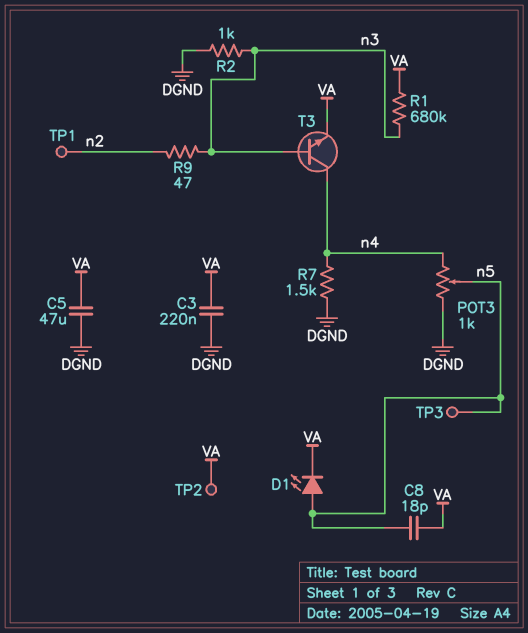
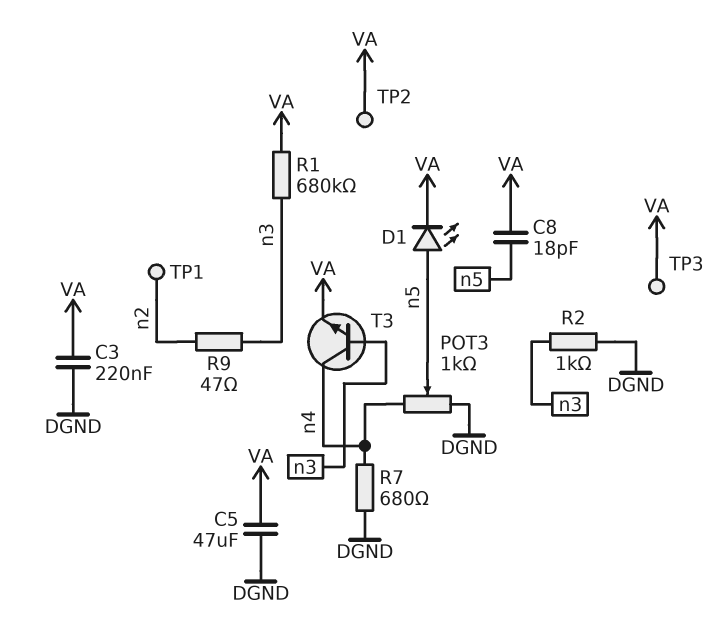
R7: 1.5k (DGND, n4) -> 680 (DGND, n4)
TP3: test point (n5) -> test point (VA)

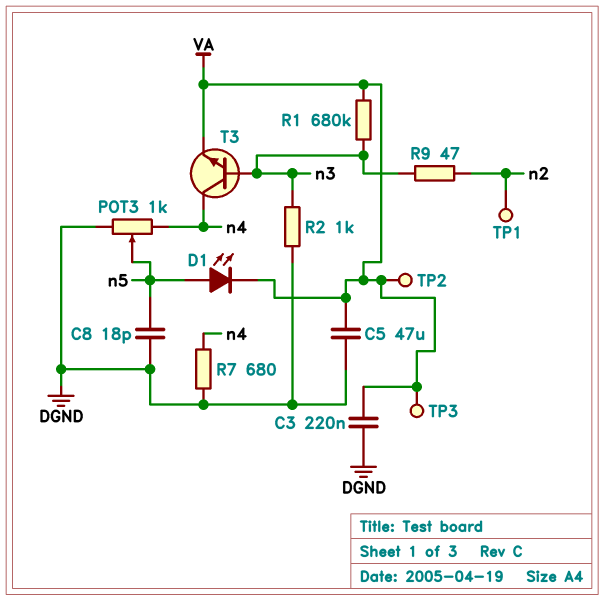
C8: 18pF (VA, n5) -> 18pF (DGND, n5)

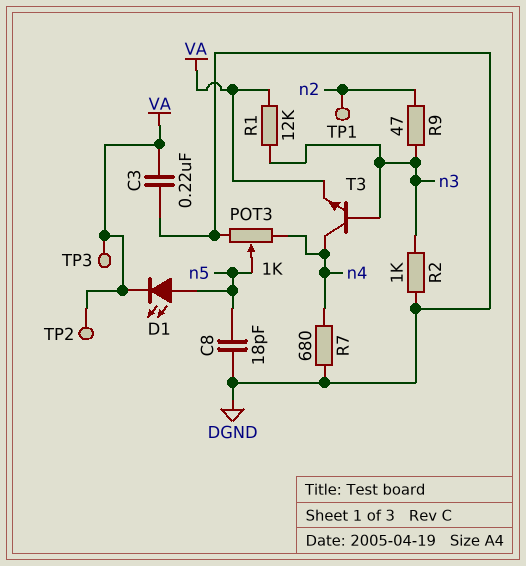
C5: 47uF (DGND, VA) -> none
R1: 680k (VA, n3) -> 12k (VA, n3)

